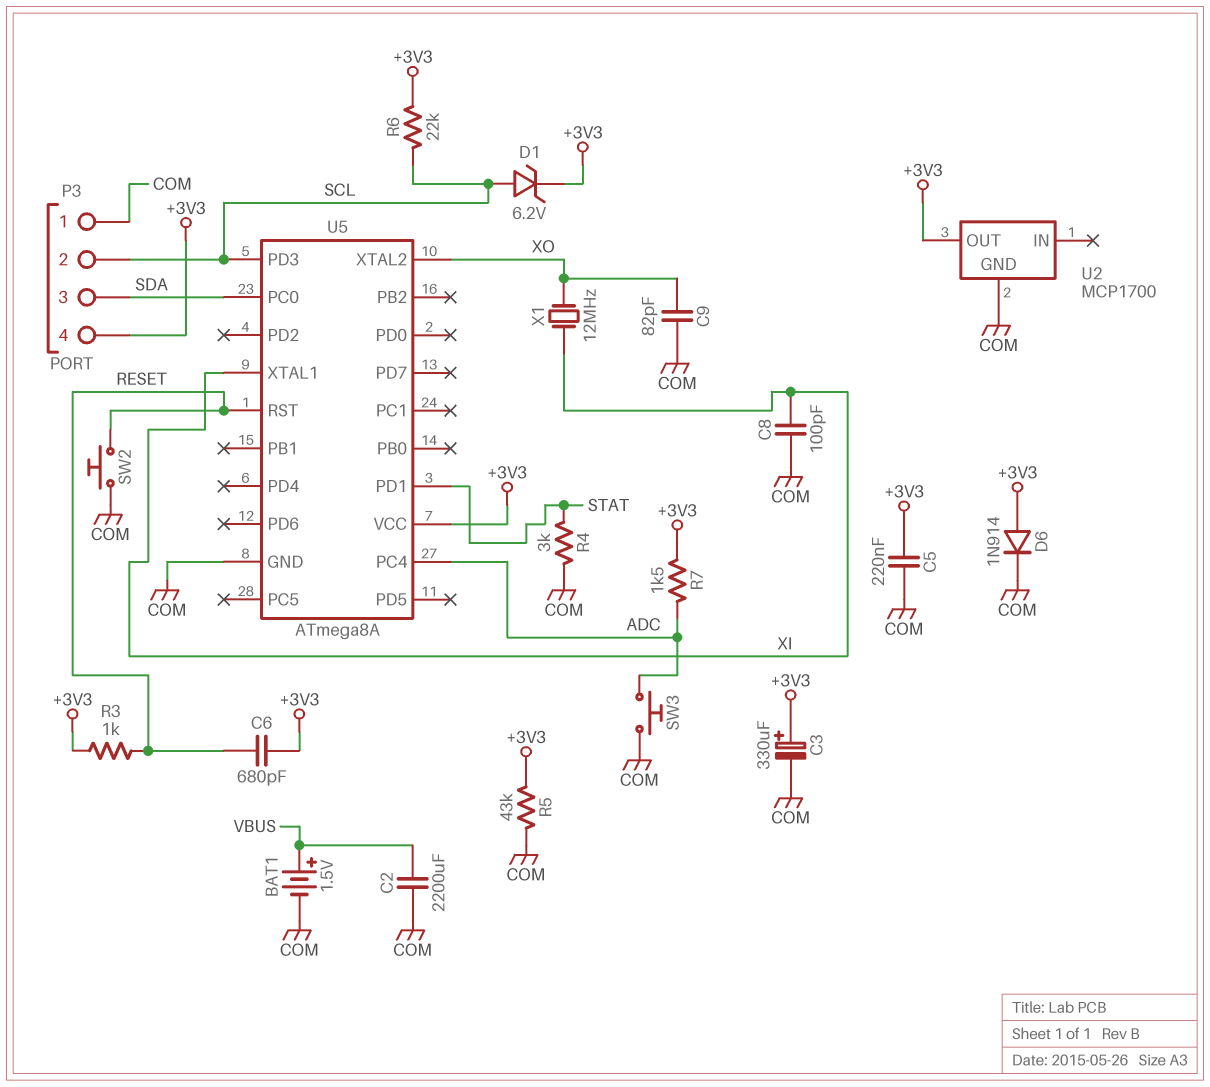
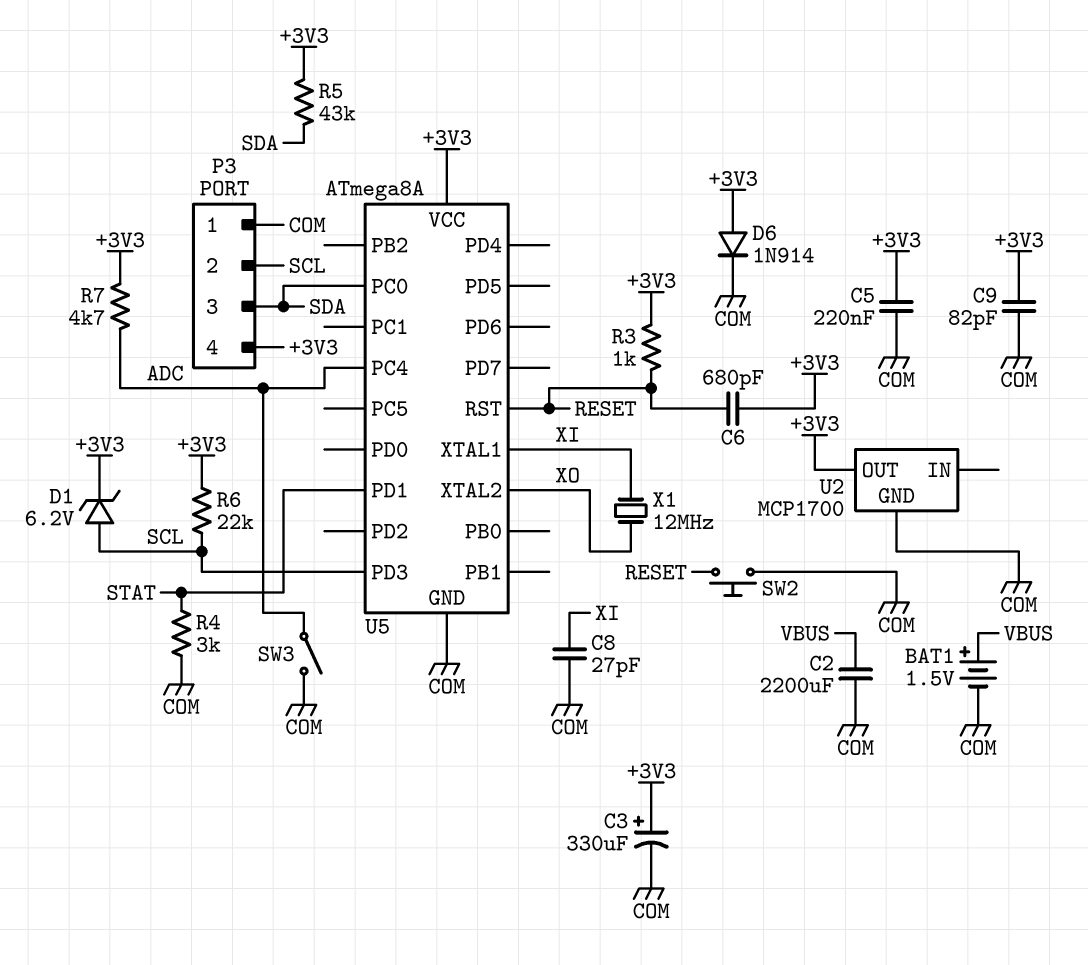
C8: 100pF (COM, XI) -> 27pF (COM, XI)
C9: 82pF (COM, XO) -> 82pF (+3V3, COM)
R5: 43k (+3V3, COM) -> 43k (+3V3, SDA)
R7: 1.5k (+3V3, ADC) -> 4.7k (+3V3, ADC)
SW3: button (ADC, COM) -> switch (ADC, COM)

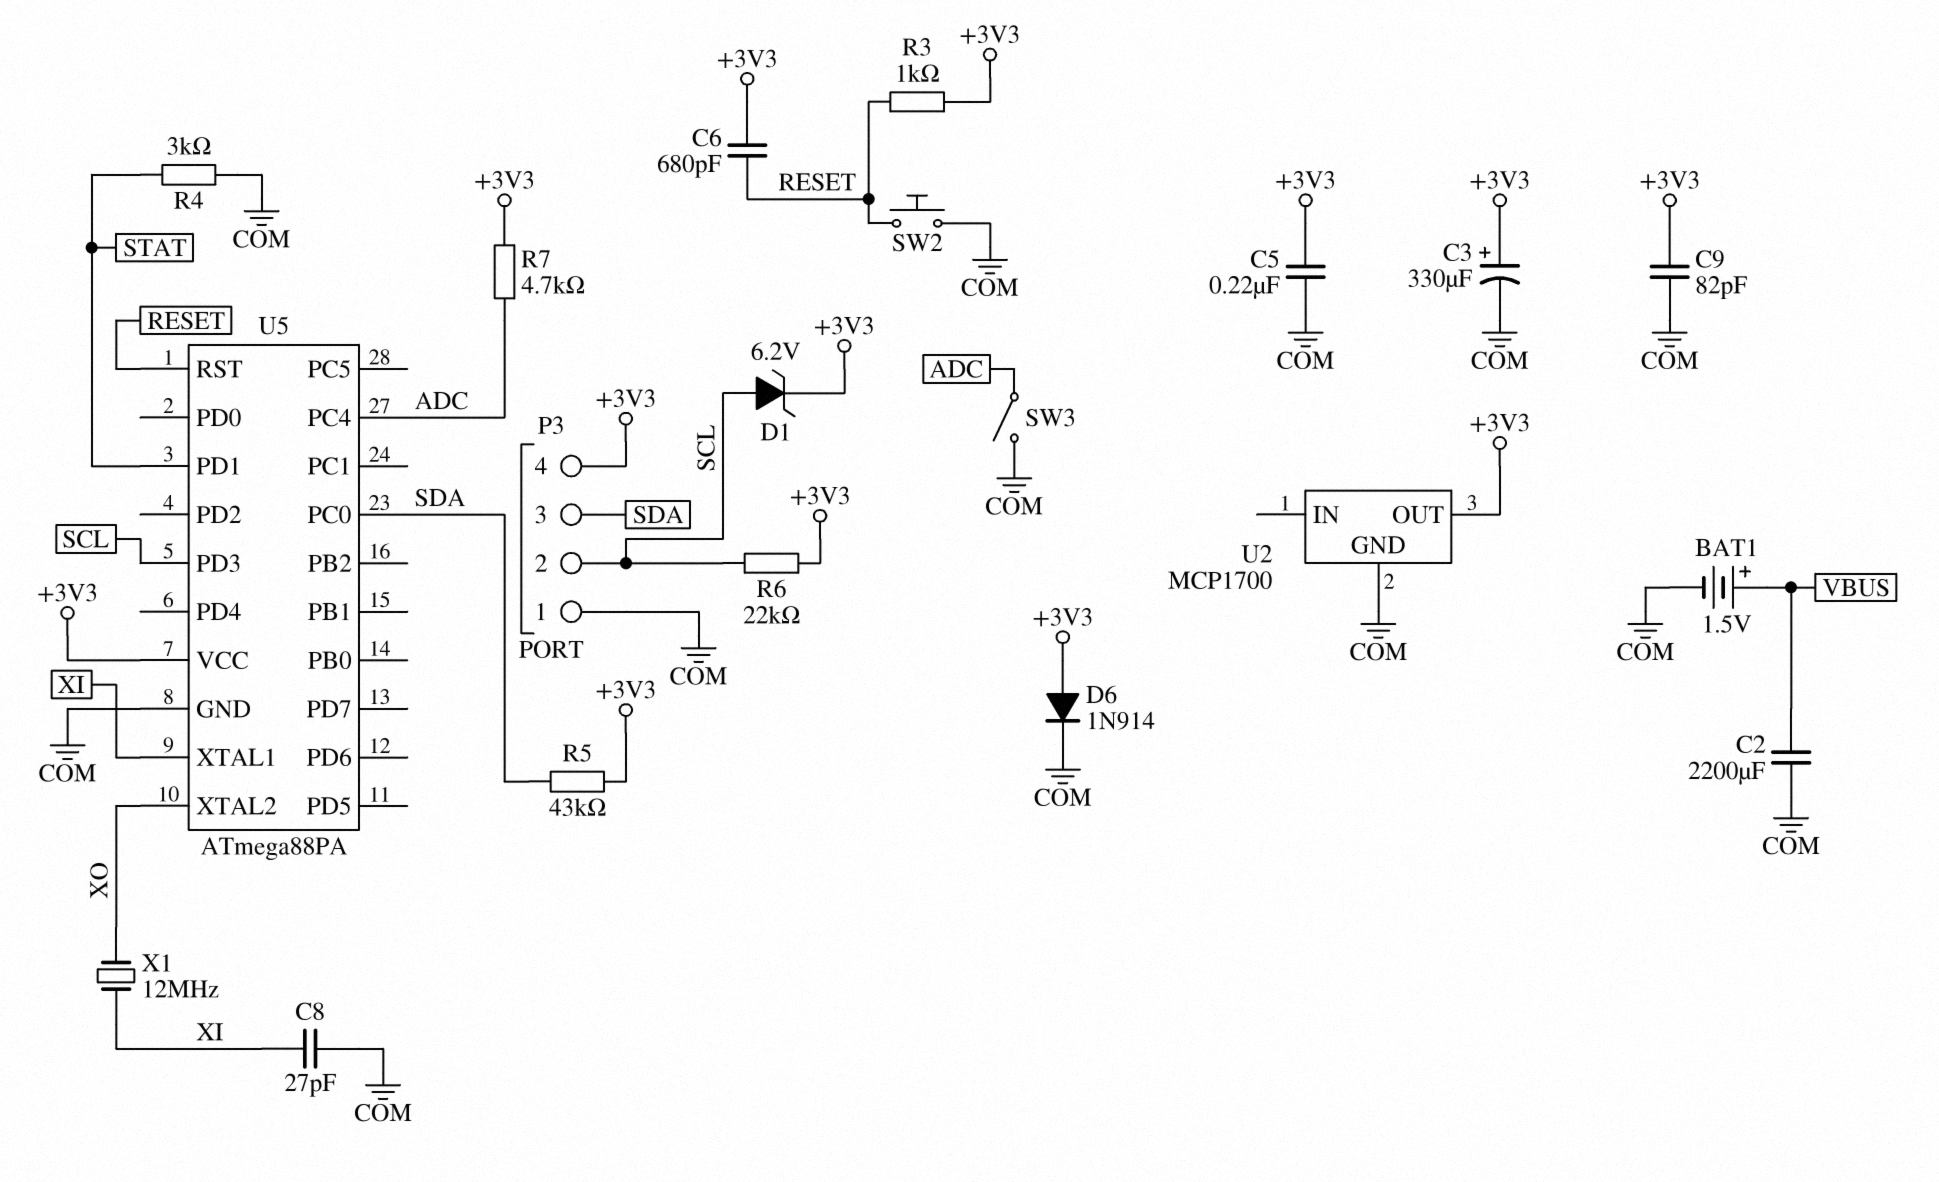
U5: ATmega8A -> ATmega88PA

